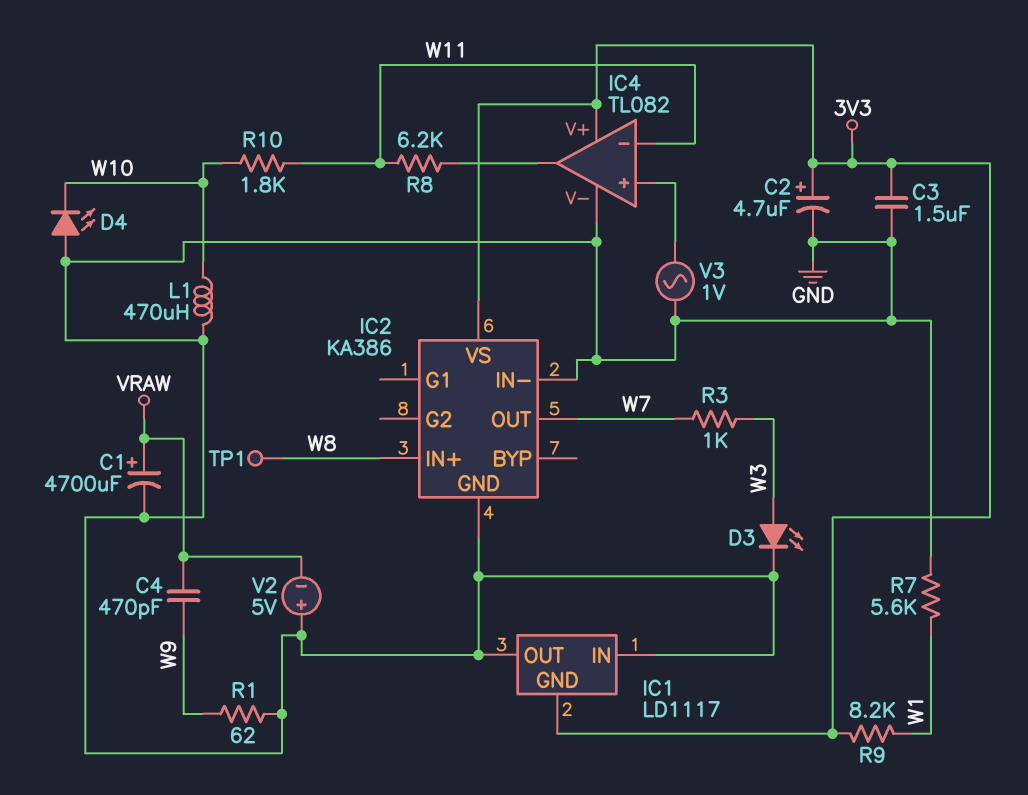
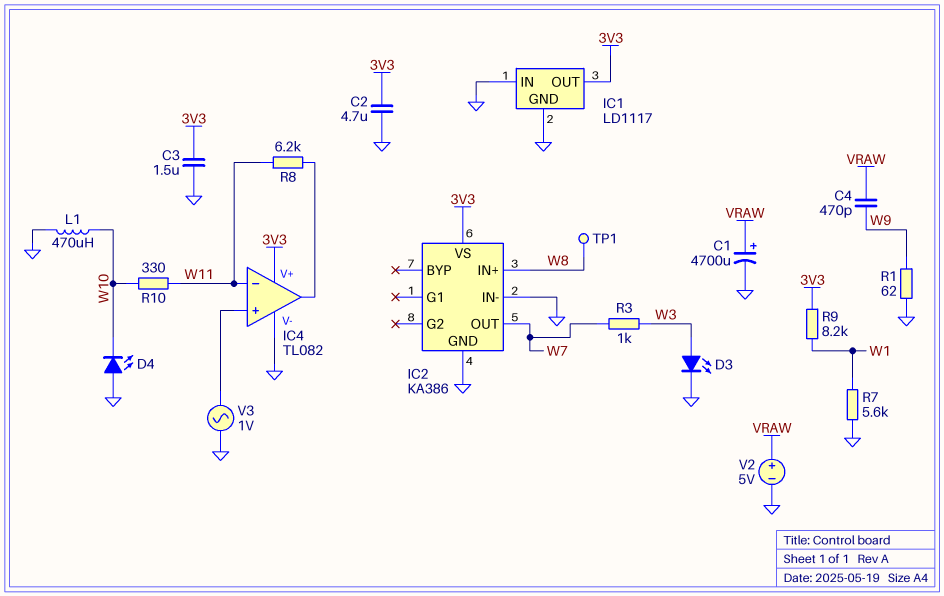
C2: 4.7uF (plus 3V3, minus GND) -> 4.7uF (3V3, GND)
IC1 pin GND: 3V3 -> GND
IC1 pin OUT: GND -> 3V3
R10: 1.8k (W10, W11) -> 330 (W10, W11)
V2: 5V (plus GND, minus VRAW) -> 5V (plus VRAW, minus GND)

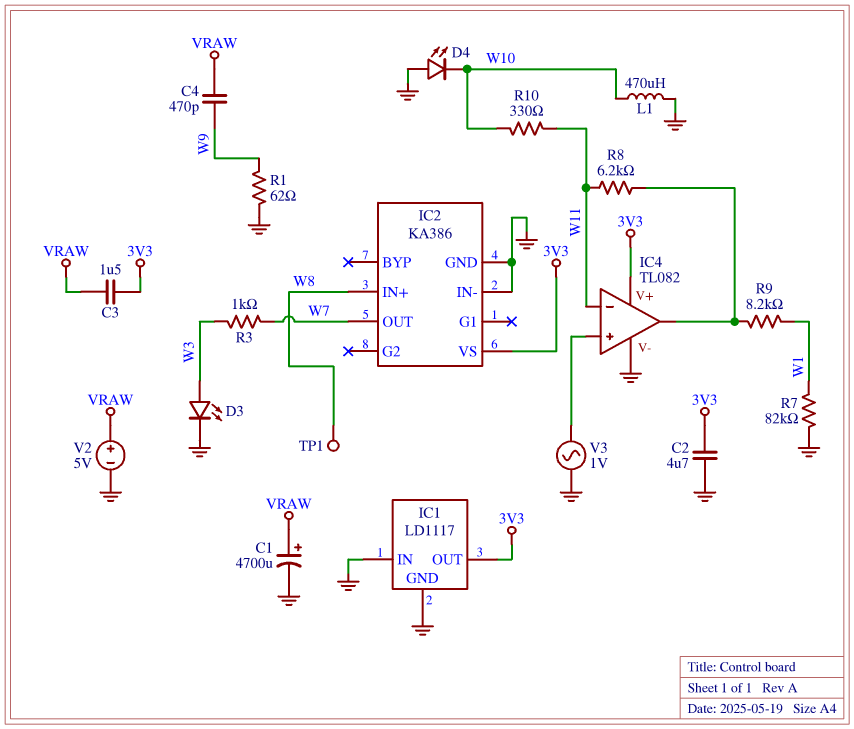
C3: 1.5uF (3V3, GND) -> 1.5uF (3V3, VRAW)
R7: 5.6k (GND, W1) -> 82k (GND, W1)
R9: 8.2k (3V3, W1) -> 8.2k (IC4/out, W1)

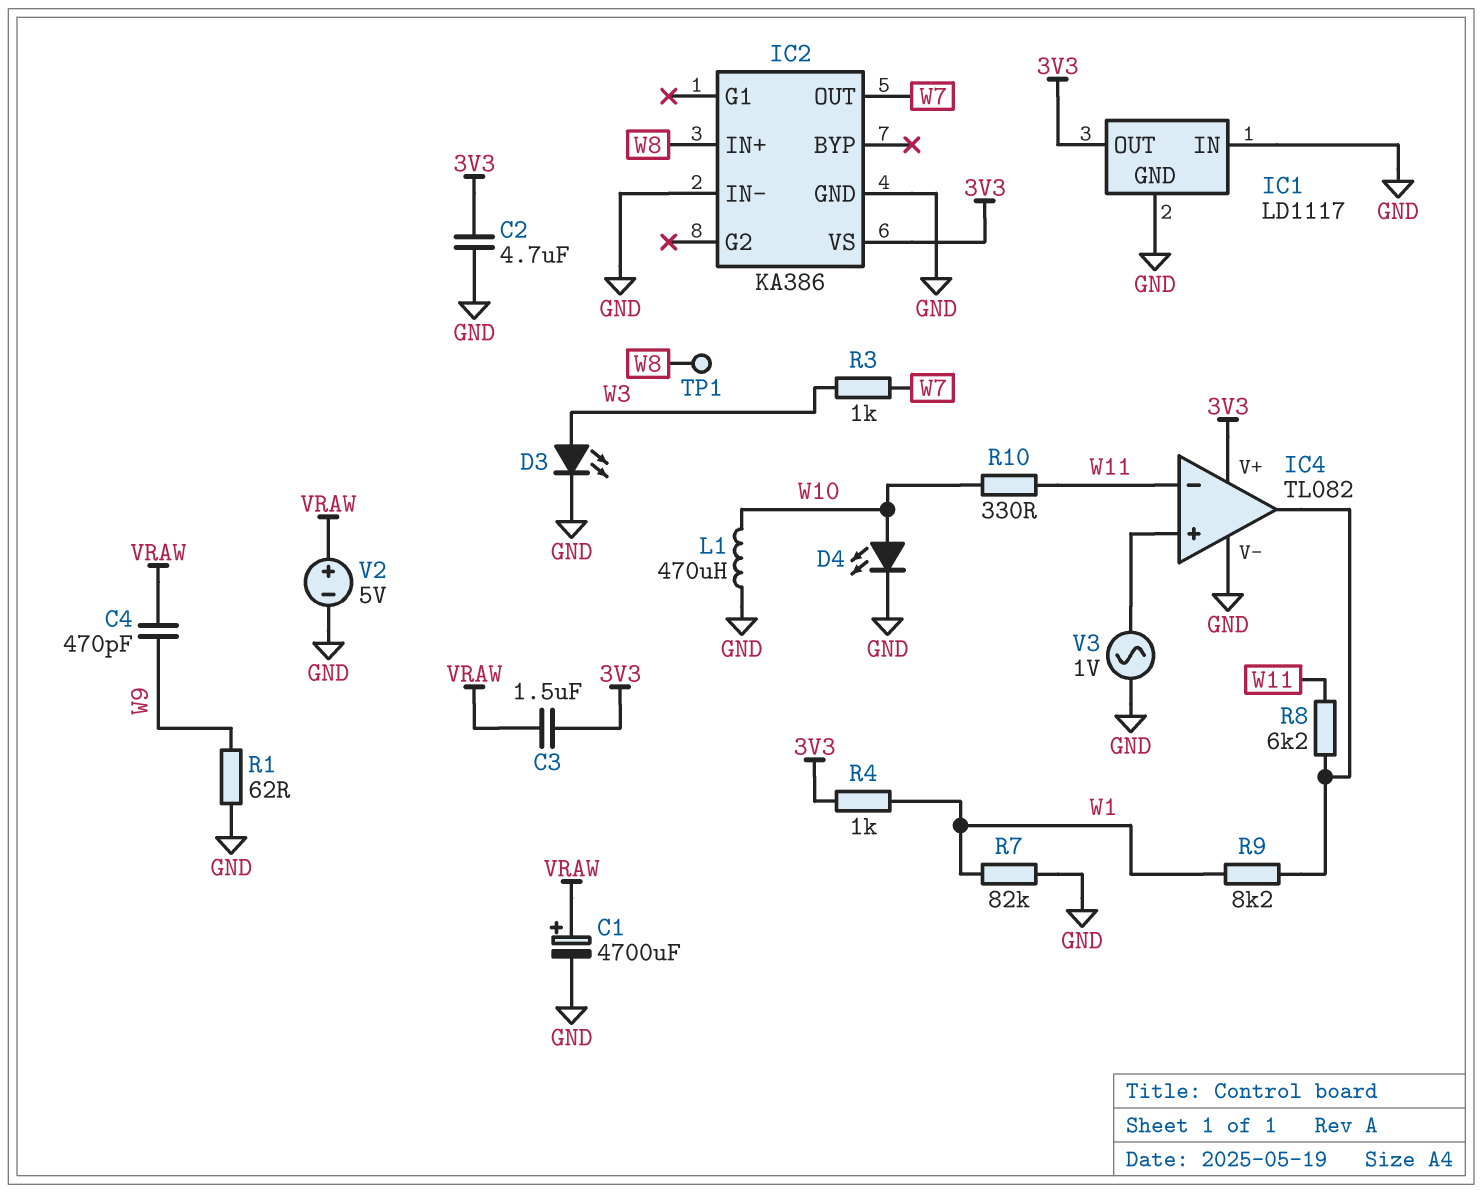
D4: LED (A GND, K W10) -> LED (A W10, K GND)
R4: none -> 1k (3V3, W1)

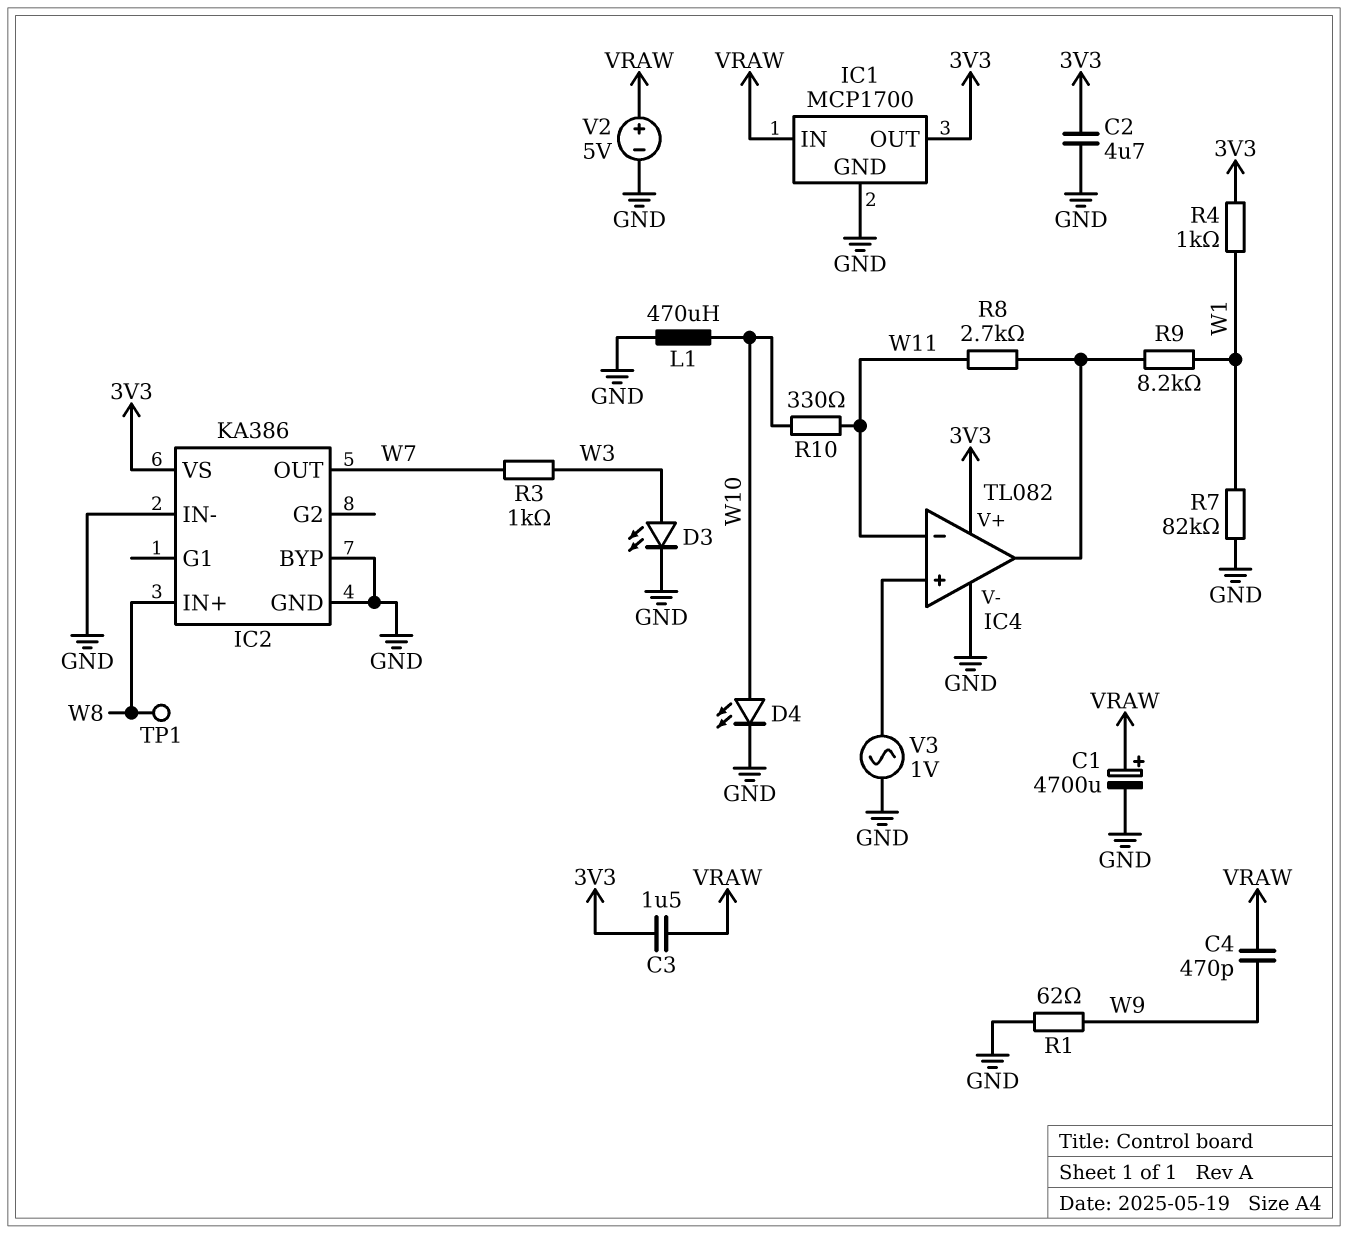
IC1: LD1117 -> MCP1700
IC1 pin IN: GND -> VRAW
IC2 pin BYP: none -> GND
R8: 6.2k (IC4/out, W11) -> 2.7k (IC4/out, W11)

